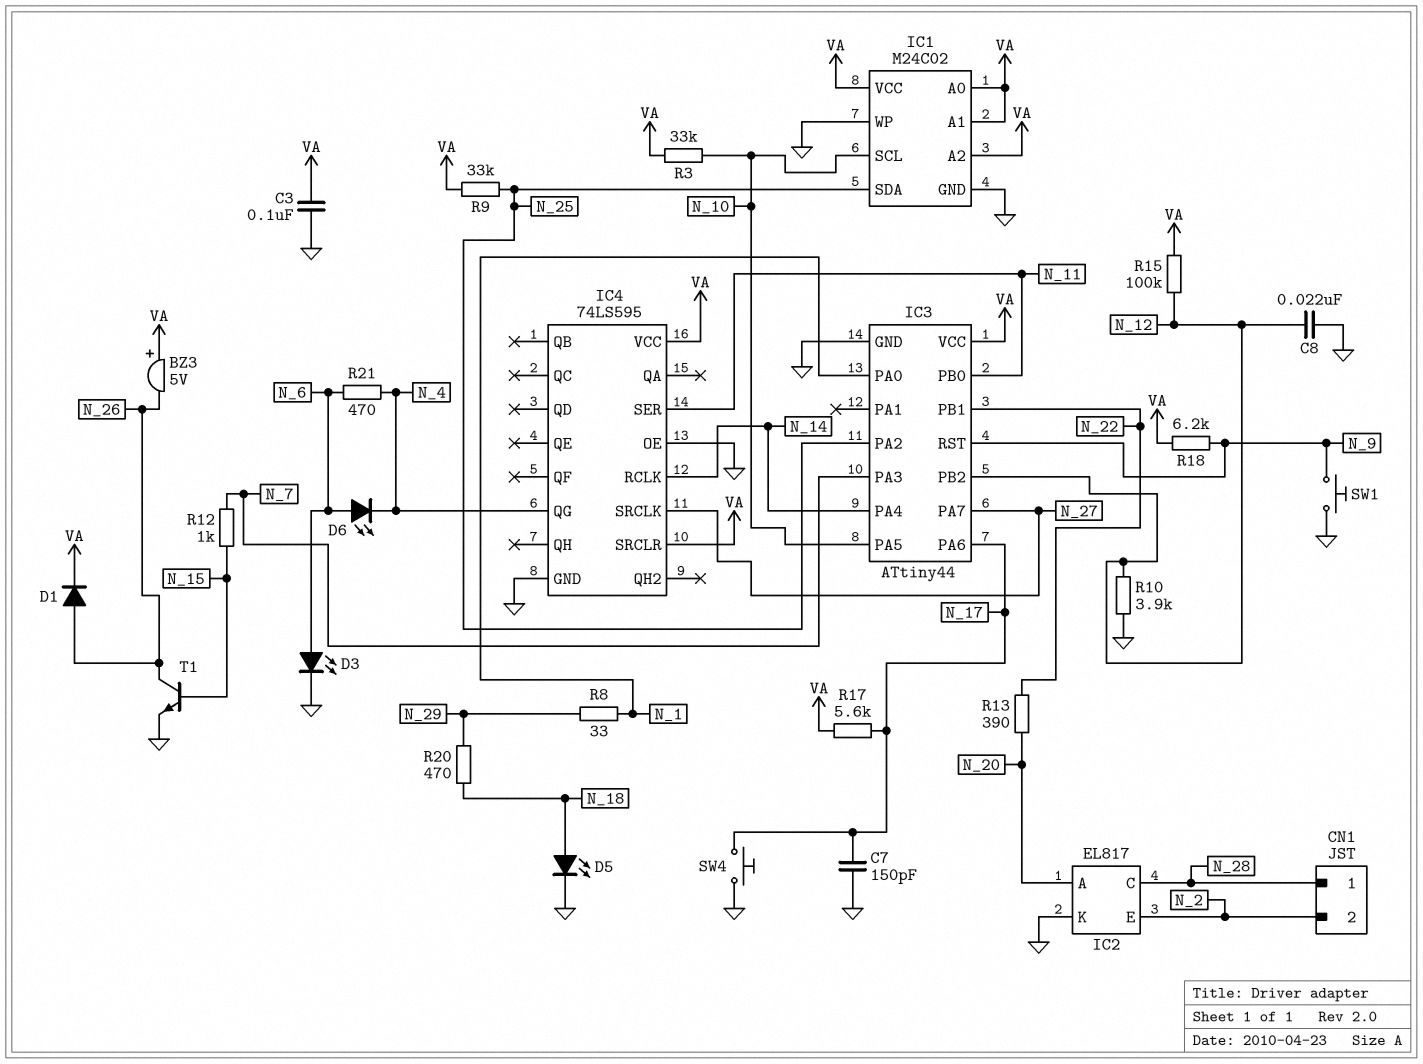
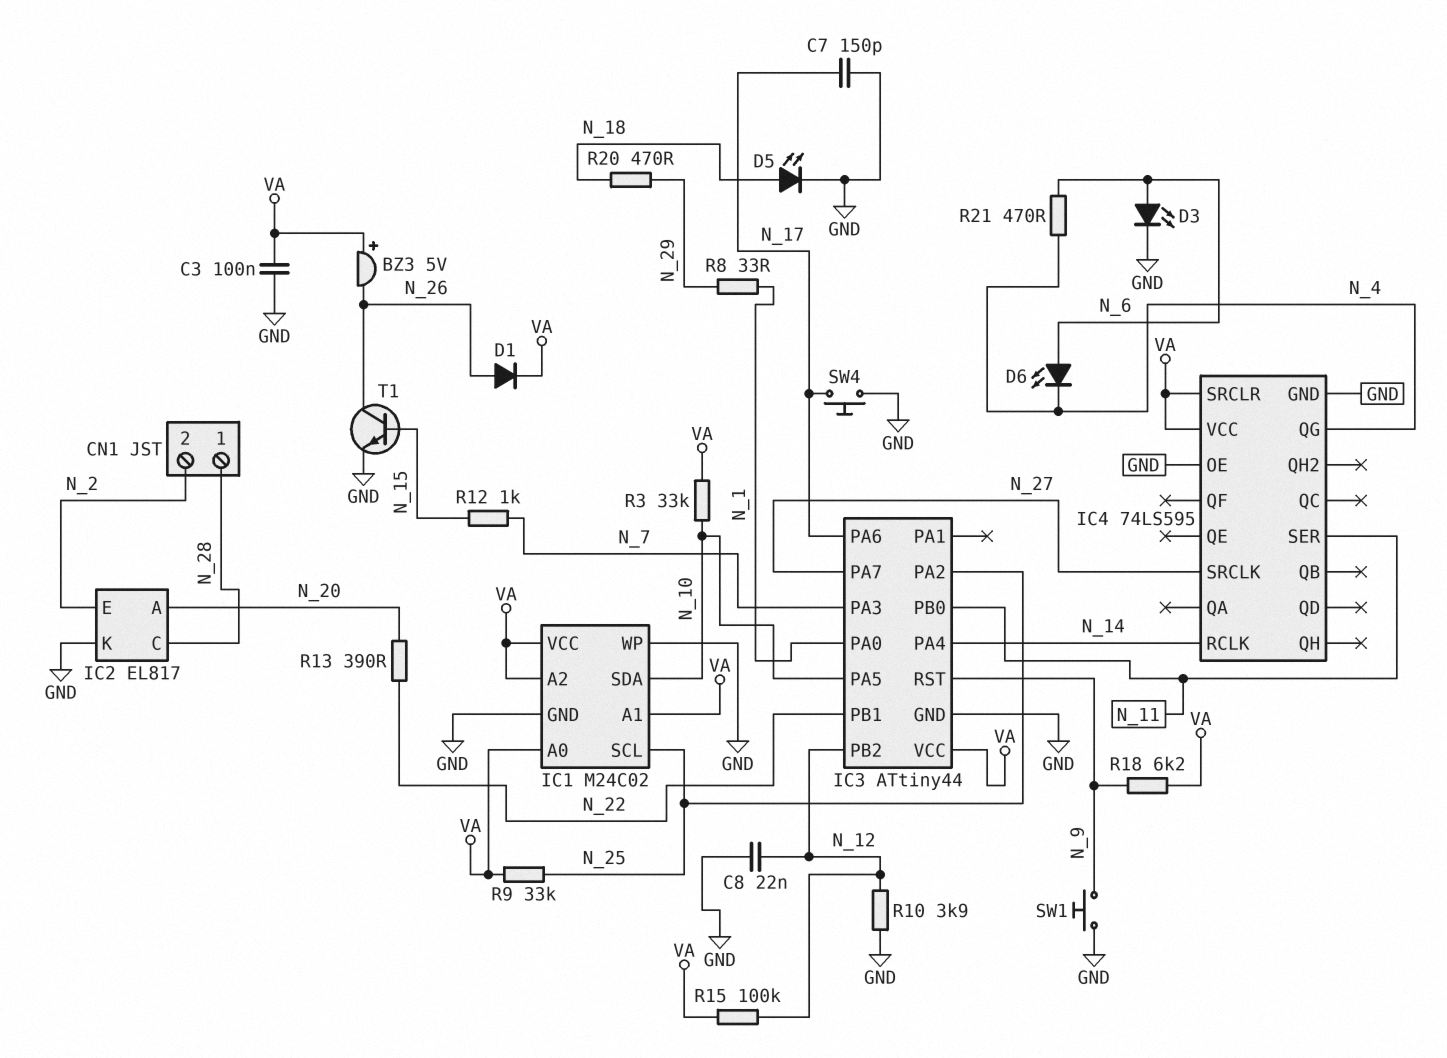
IC1 pin SCL: N_10 -> N_25
IC1 pin SDA: N_25 -> N_10
R17: 5.6k (N_17, VA) -> none

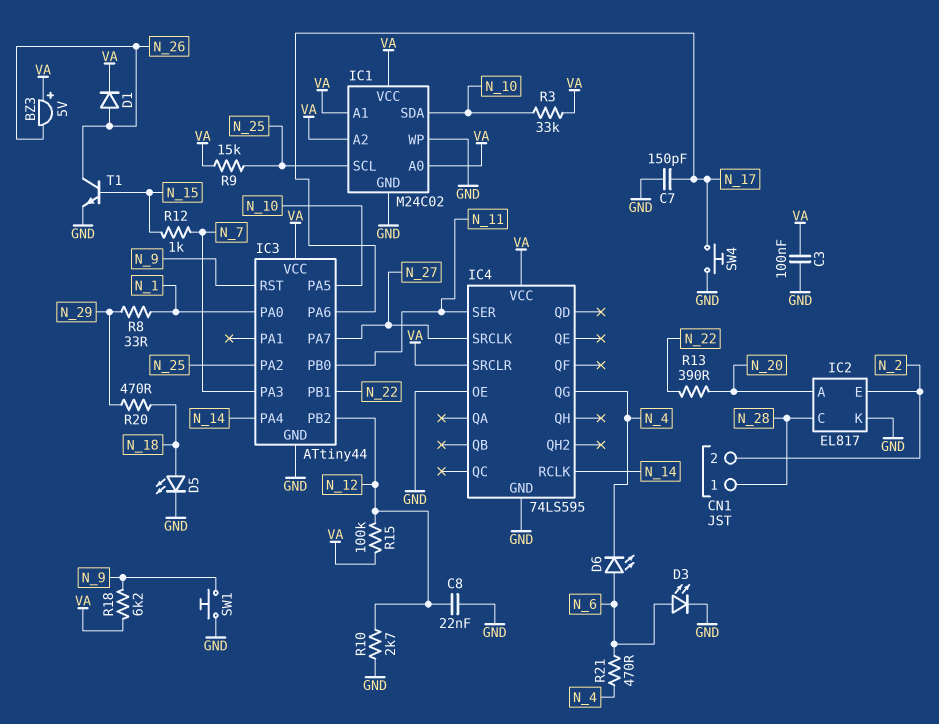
R9: 33k (N_25, VA) -> 15k (N_25, VA)
R10: 3.9k (GND, N_12) -> 2.7k (GND, N_12)

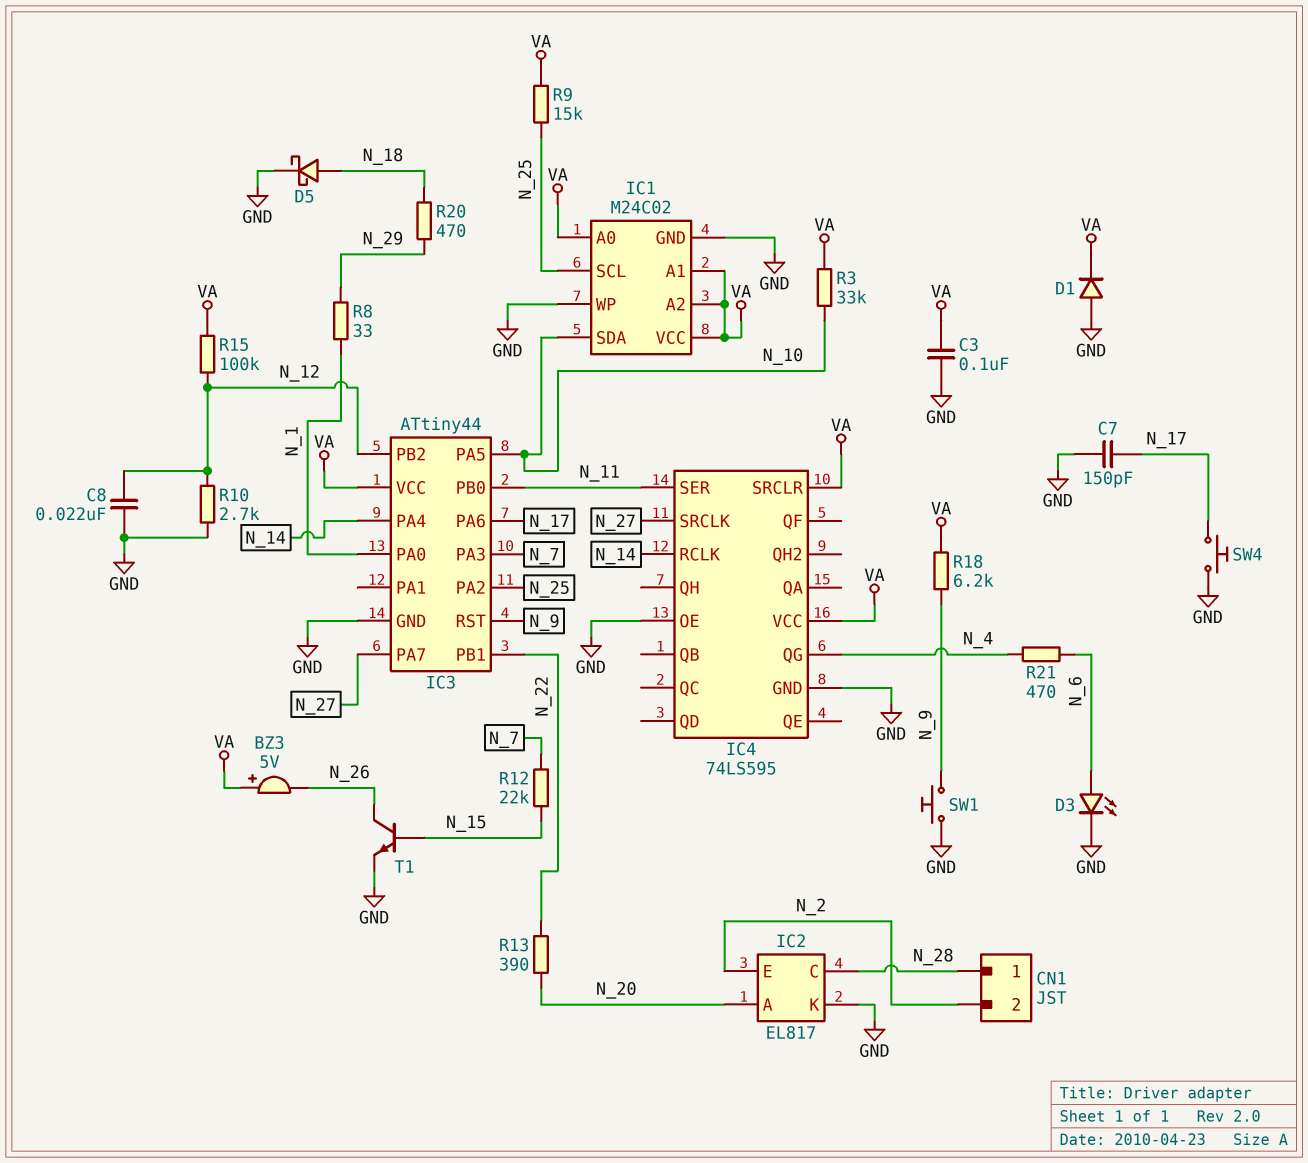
D1: diode (A N_26, K VA) -> diode (A GND, K VA)
D5: LED (A N_18, K GND) -> schottky (A N_18, K GND)
D6: LED (A N_6, K N_4) -> none
R12: 1k (N_7, N_15) -> 22k (N_7, N_15)

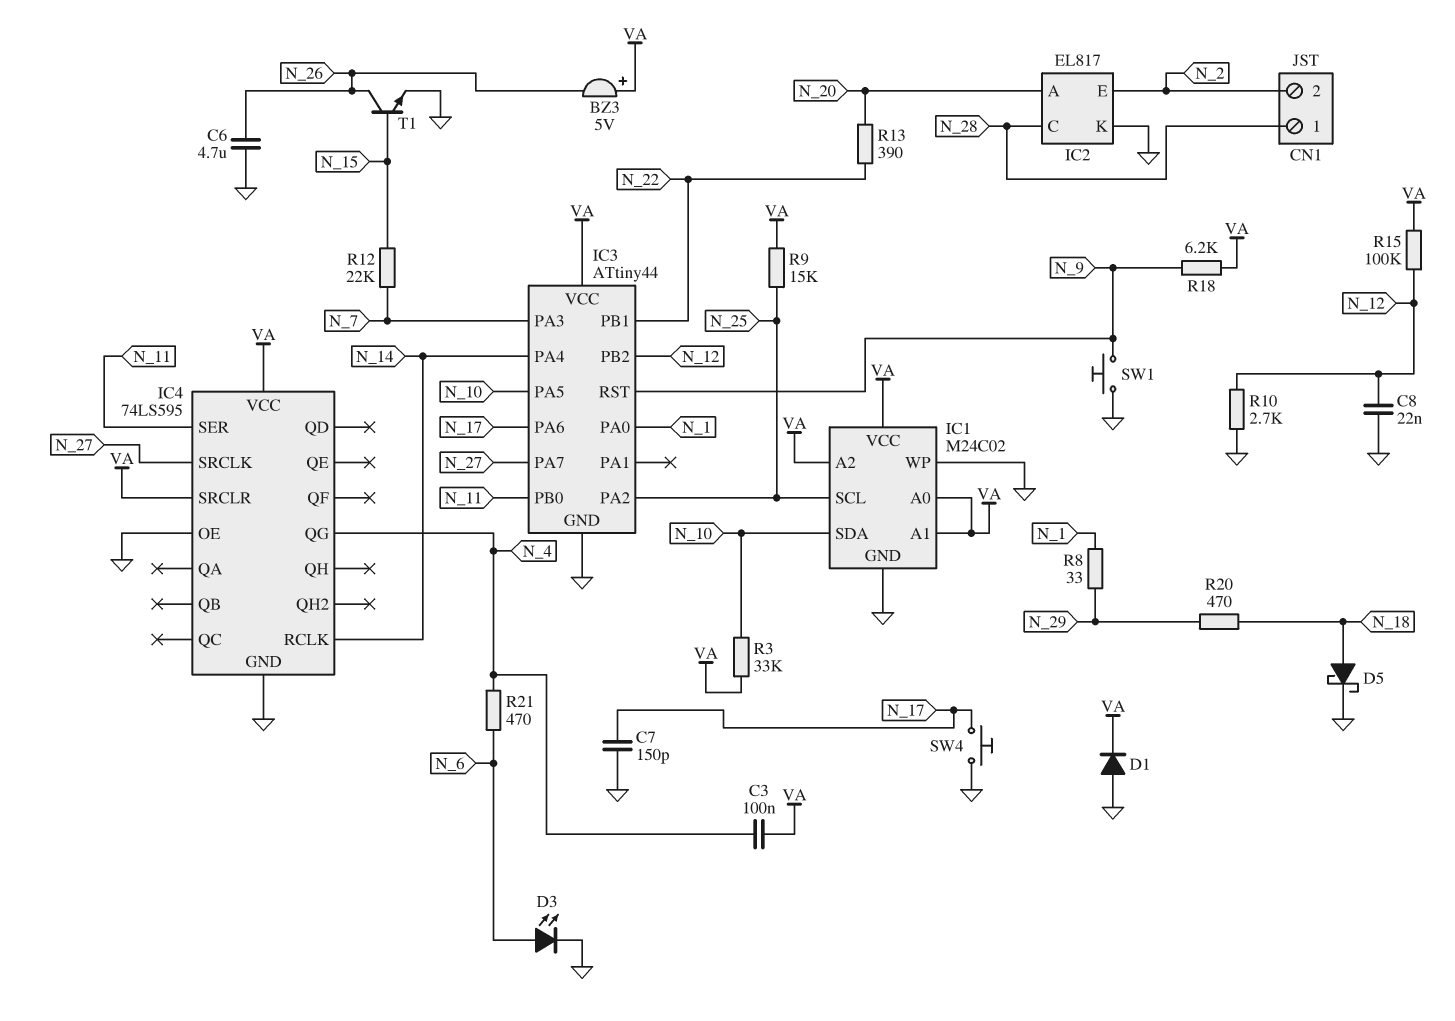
C3: 100nF (GND, VA) -> 100nF (N_4, VA)
C6: none -> 4.7uF (GND, N_26)

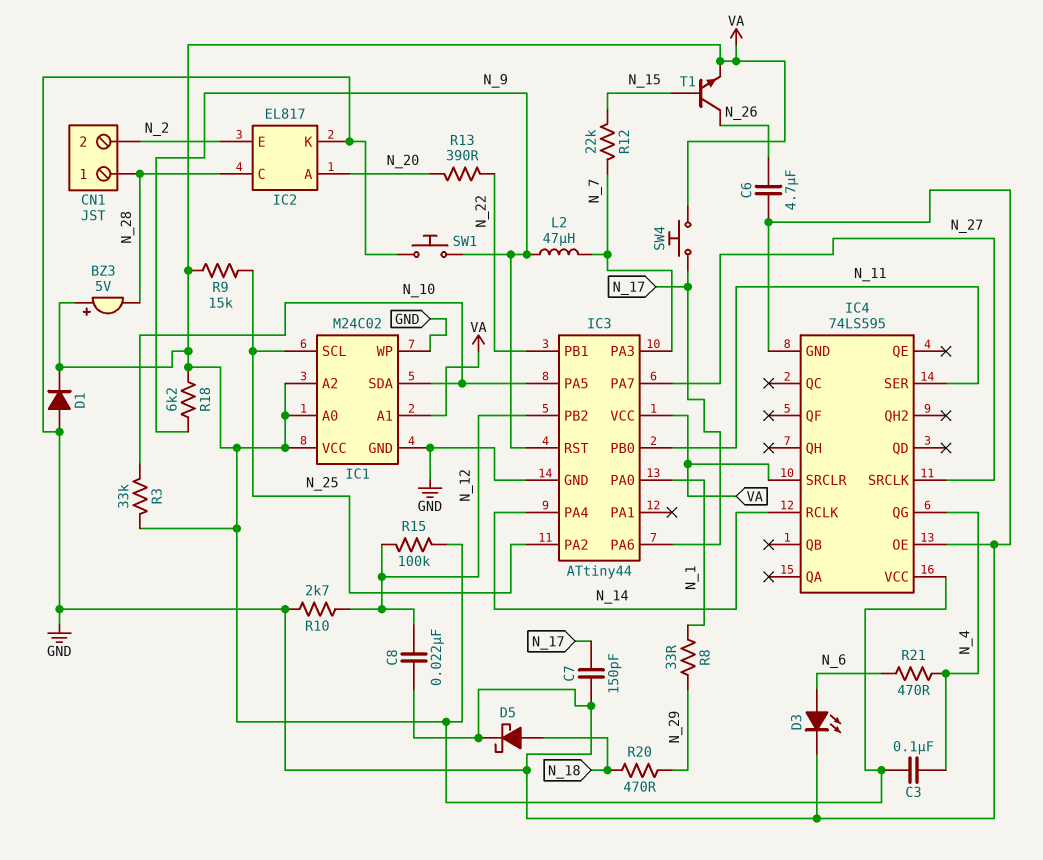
BZ3: buzzer 5V (plus VA, minus N_26) -> buzzer 5V (plus VA, minus N_28)
L2: none -> 47uH (N_7, N_9)
SW4: button (GND, N_17) -> button (N_17, VA)
T1: NPN (B N_15, C N_26, E GND) -> NPN (B N_15, C N_26, E VA)

